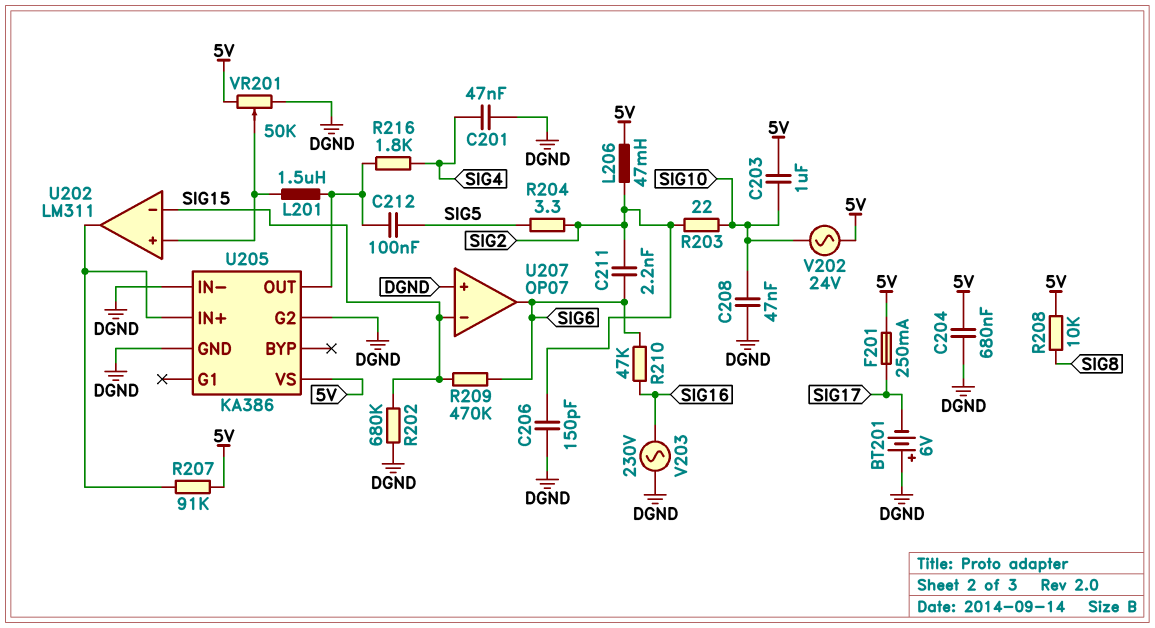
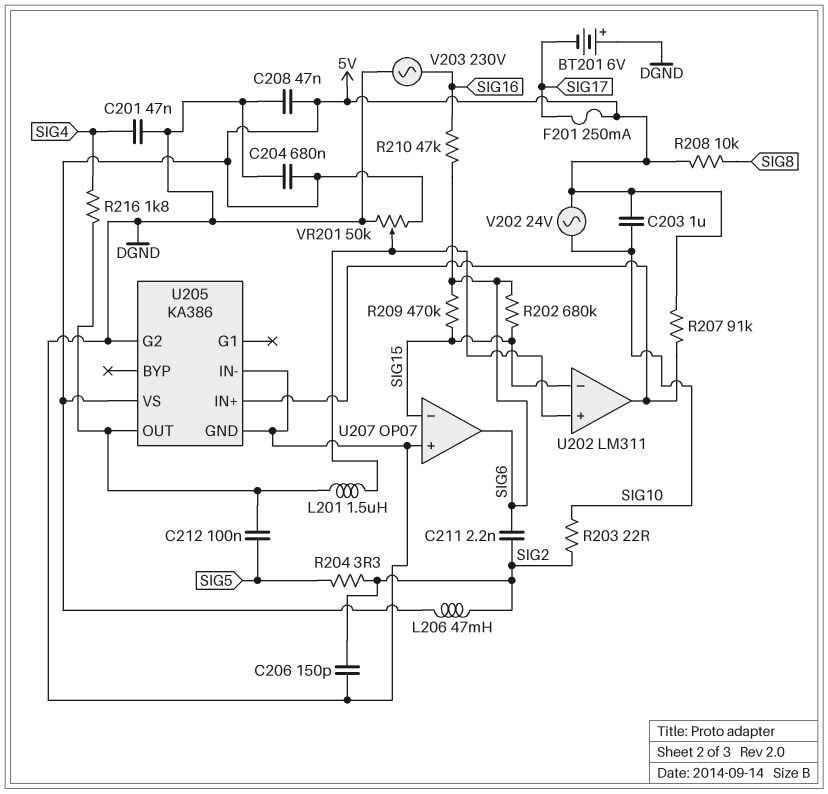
C208: 47nF (DGND, SIG10) -> 47nF (5V, DGND)
R202: 680k (DGND, SIG15) -> 680k (SIG6, SIG15)

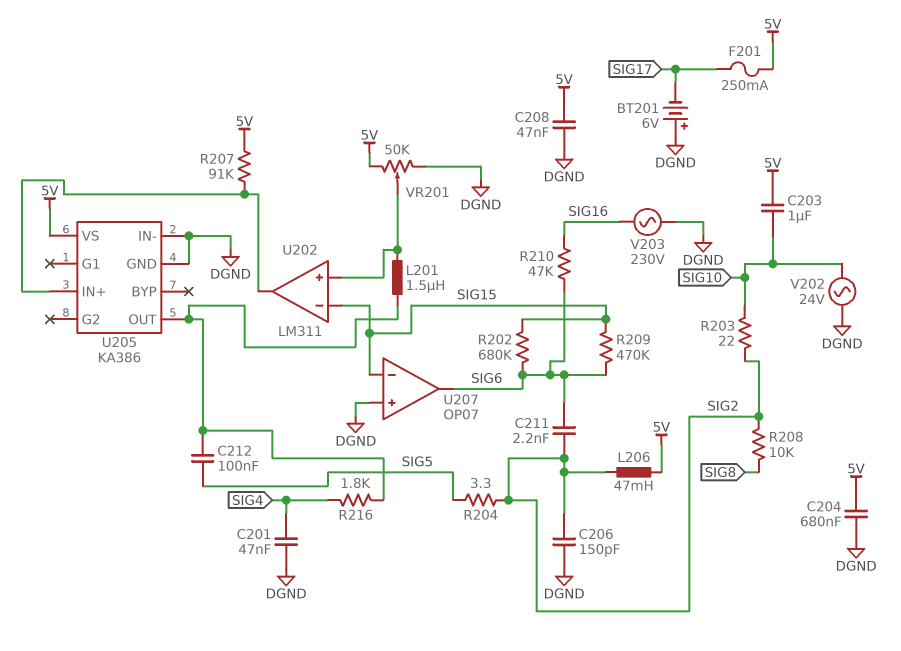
R208: 10k (5V, SIG8) -> 10k (SIG2, SIG8)
U205 pin G2: DGND -> none
V202: AC 24V (5V, SIG10) -> AC 24V (DGND, SIG10)

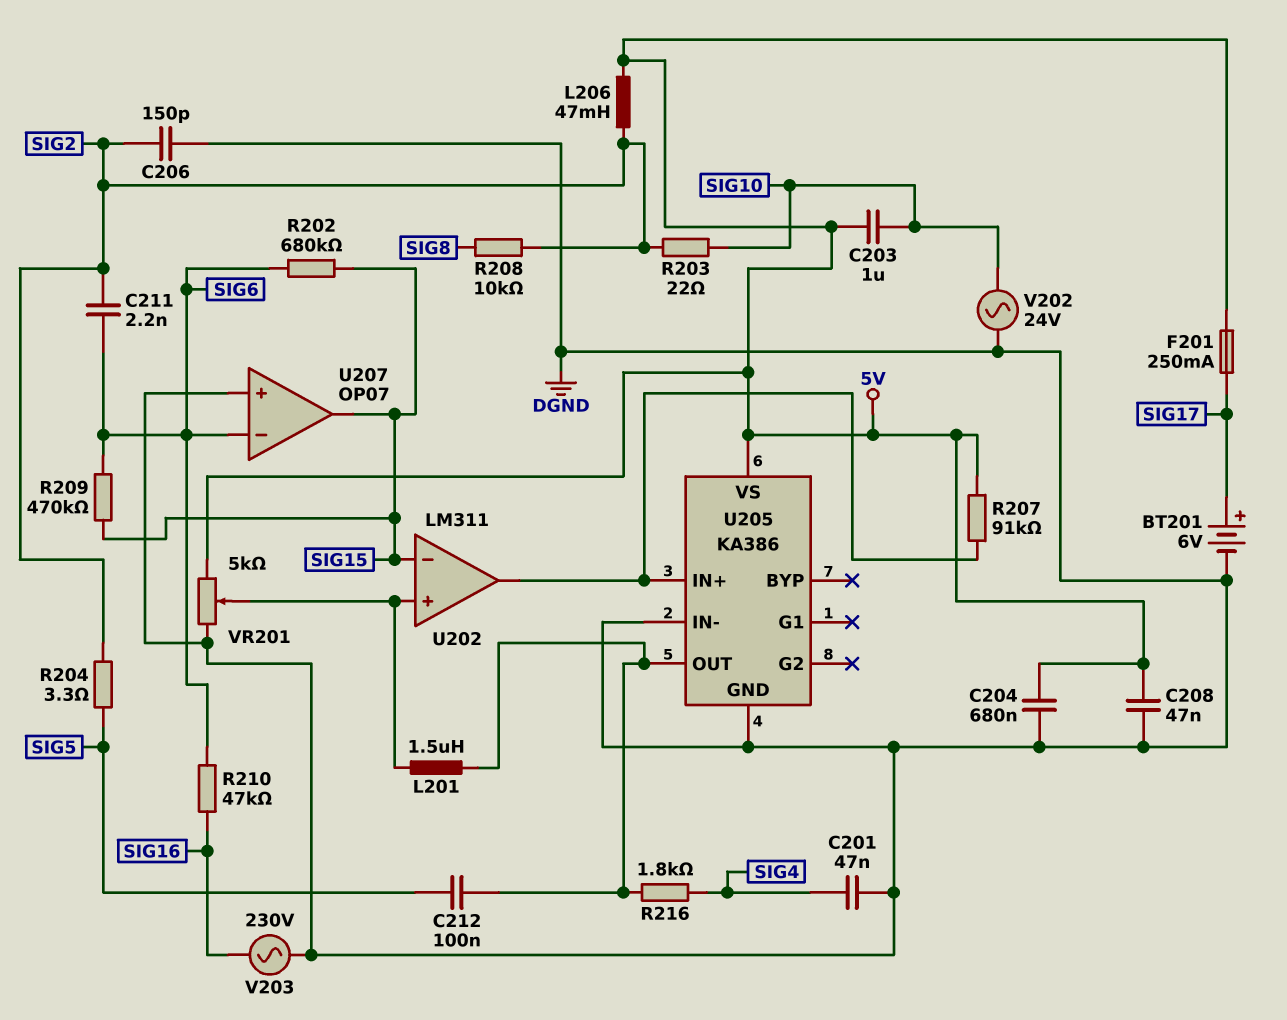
BT201: 6V (plus DGND, minus SIG17) -> 6V (plus SIG17, minus DGND)
U207 pin in-: SIG15 -> SIG6
U207 pin out: SIG6 -> SIG15
VR201: 50k (5V, DGND, wiper U202/in+) -> 5k (5V, DGND, wiper U202/in+)

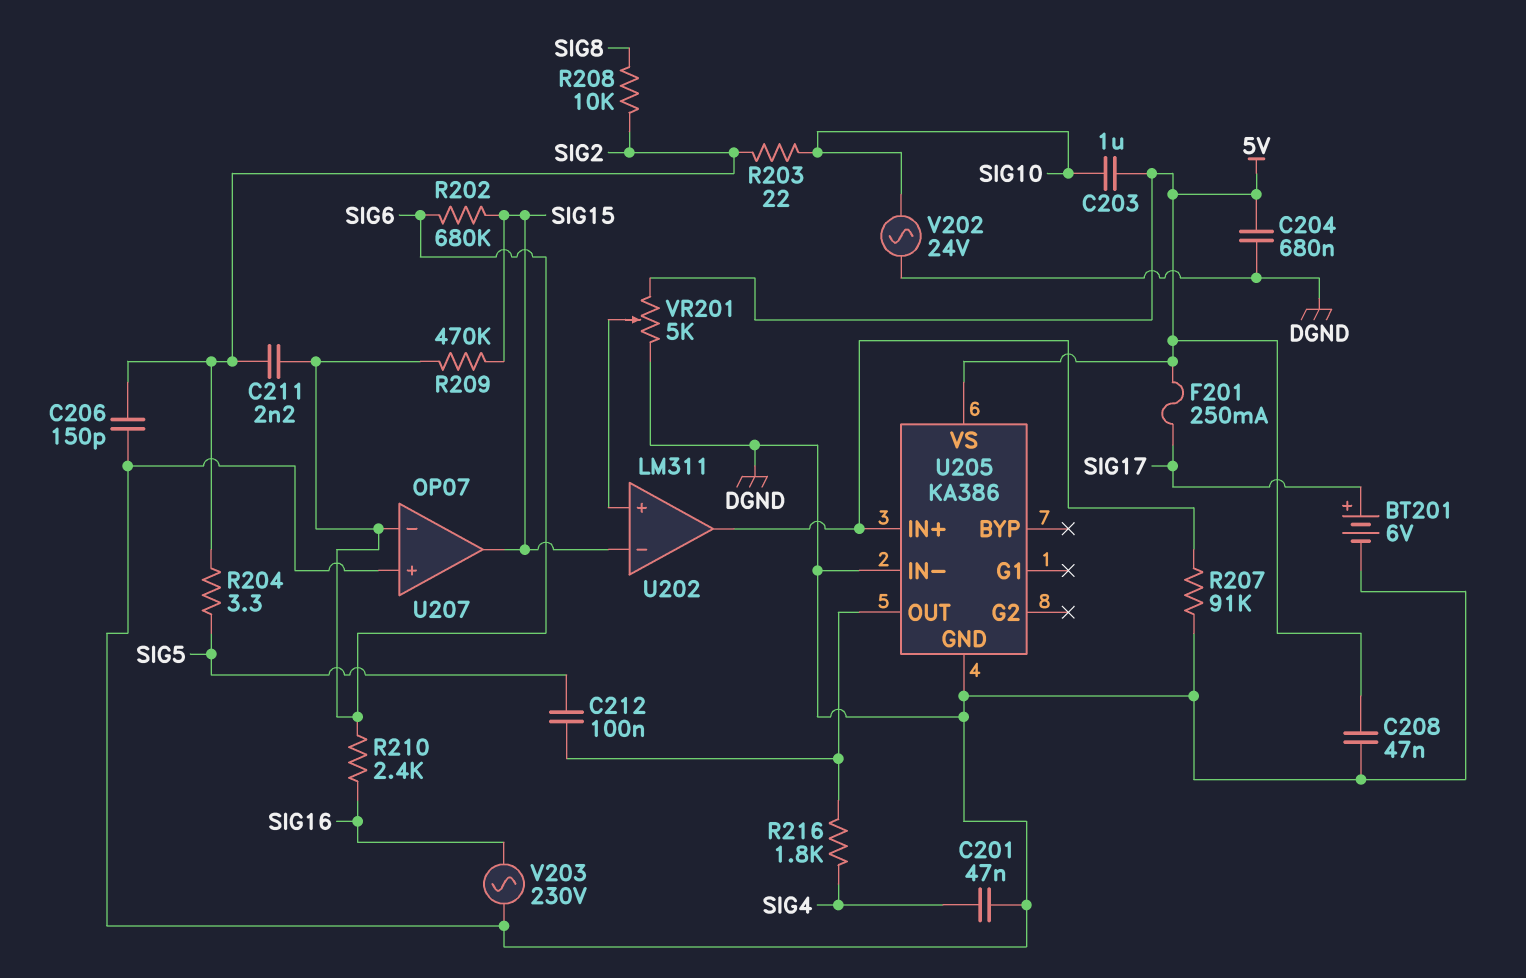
L201: 1.5uH (U202/in+, U205/OUT) -> none
L206: 47mH (5V, SIG2) -> none
R207: 91k (5V, U202/out) -> 91k (DGND, U202/out)
R210: 47k (SIG6, SIG16) -> 2.4k (SIG6, SIG16)

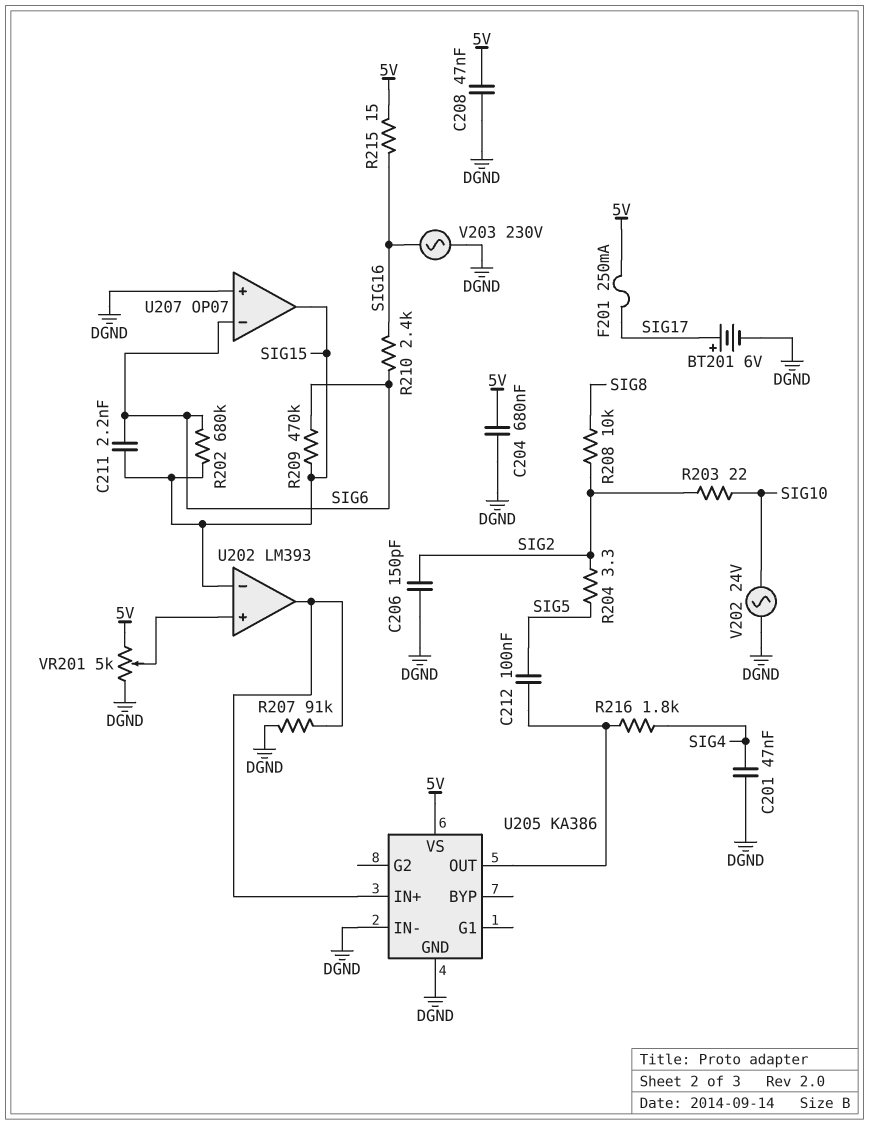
C203: 1uF (5V, SIG10) -> none
C211: 2.2nF (SIG2, SIG6) -> 2.2nF (SIG6, SIG15)
R215: none -> 15 (5V, SIG16)
U202: LM311 -> LM393

